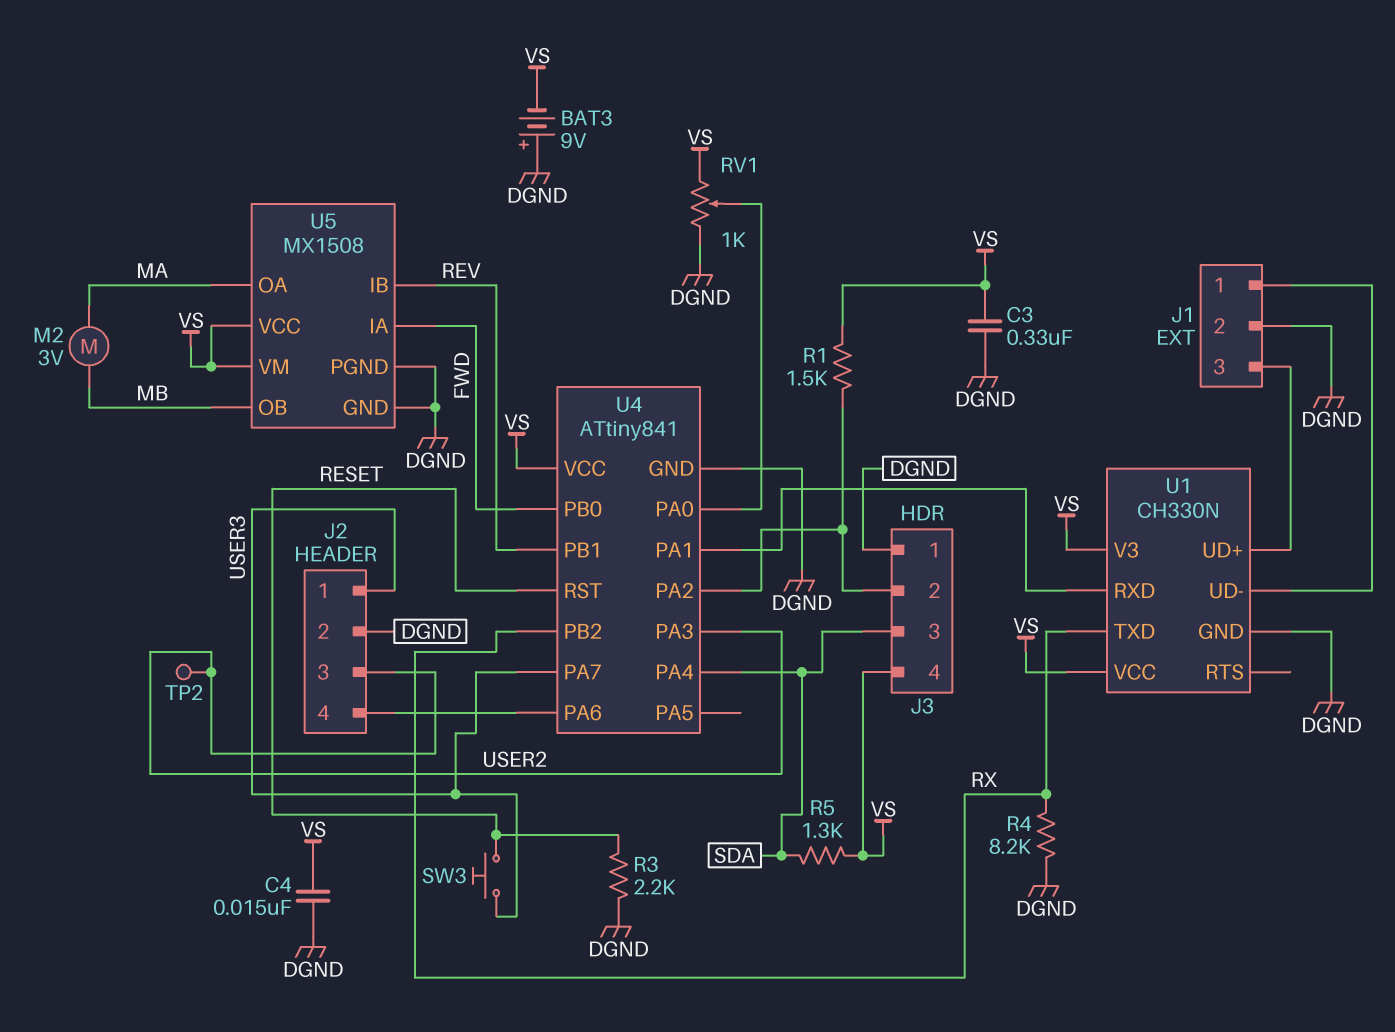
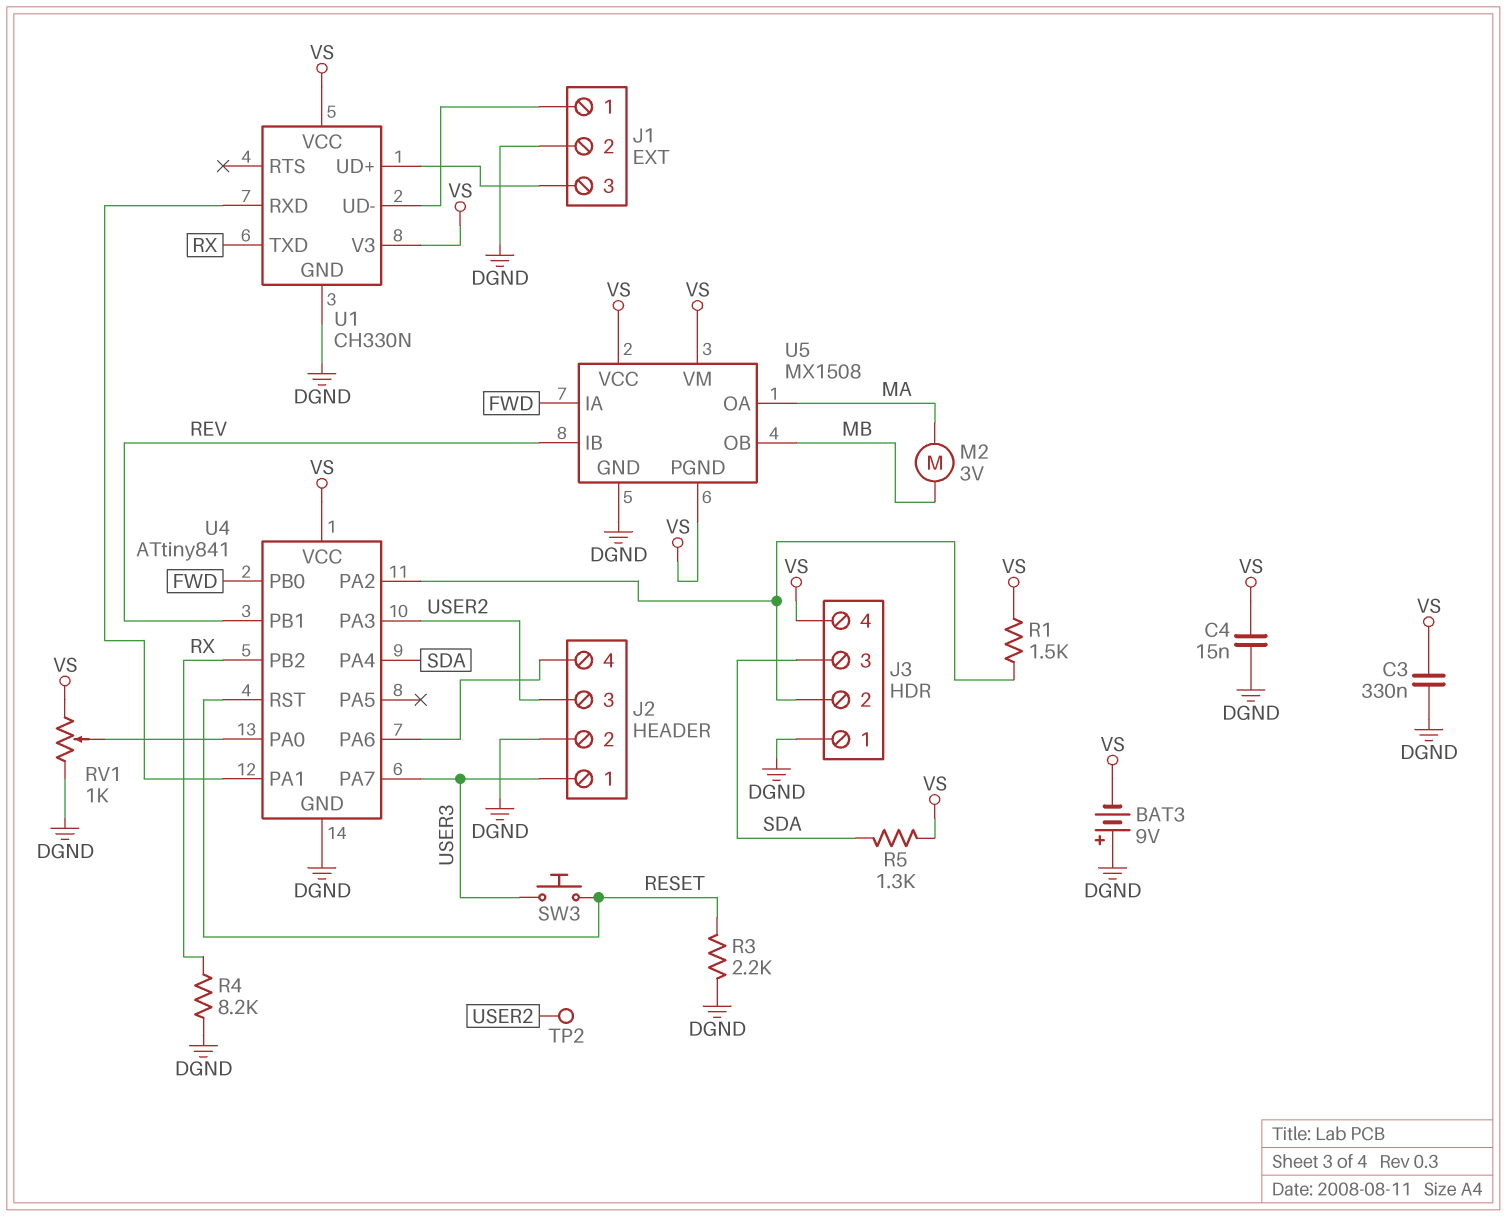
U5 pin PGND: DGND -> VS

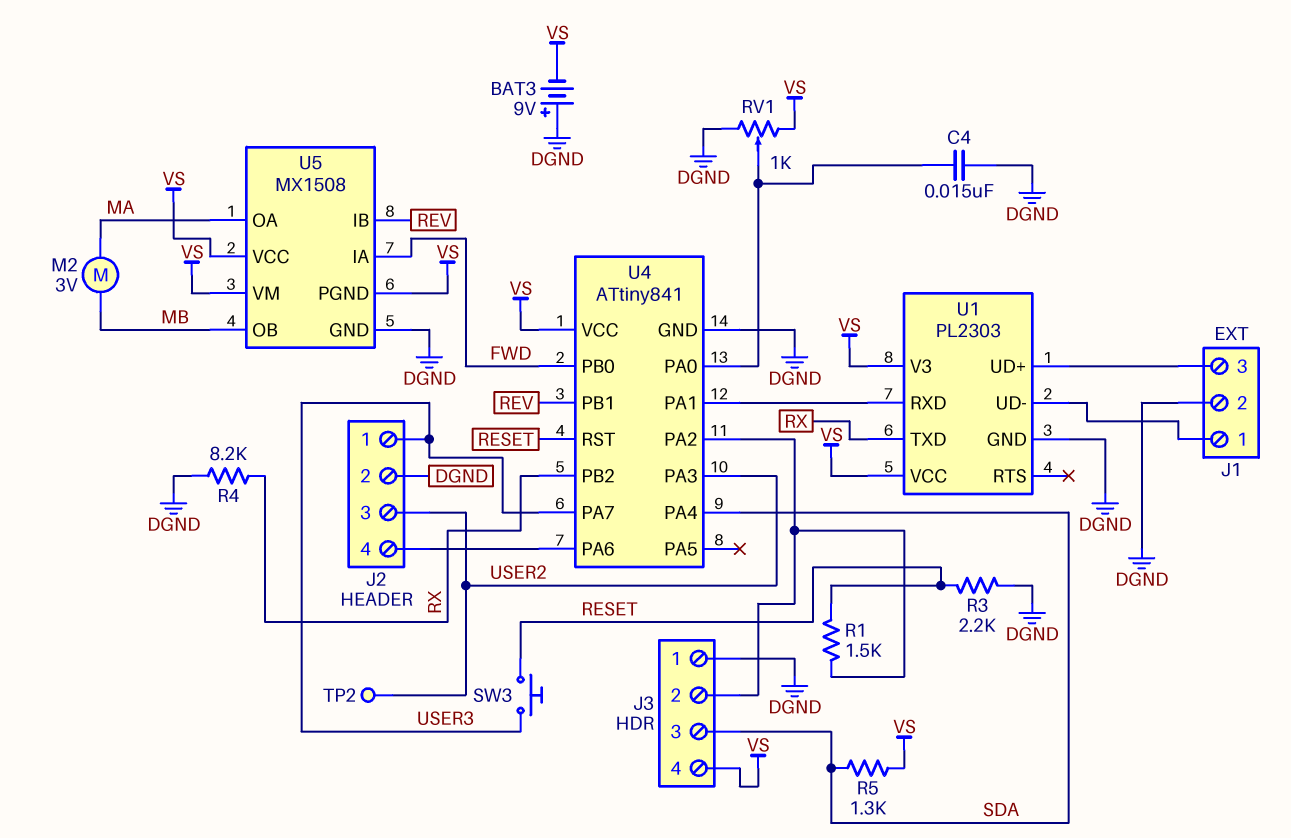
C3: 330nF (DGND, VS) -> none
C4: 15nF (DGND, VS) -> 15nF (DGND, U4/PA0)
R1: 1.5k (J3/2, VS) -> 1.5k (J3/2, RESET)
U1: CH330N -> PL2303

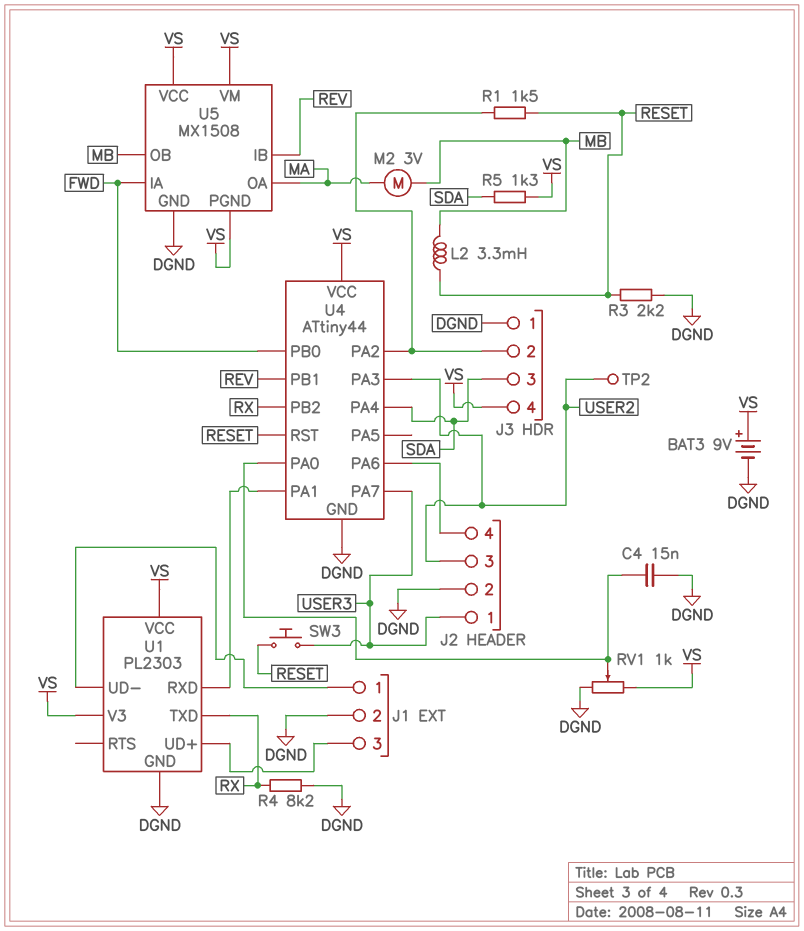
BAT3: 9V (plus DGND, minus VS) -> 9V (plus VS, minus DGND)
L2: none -> 3.3mH (MB, RESET)
U4: ATtiny841 -> ATtiny44

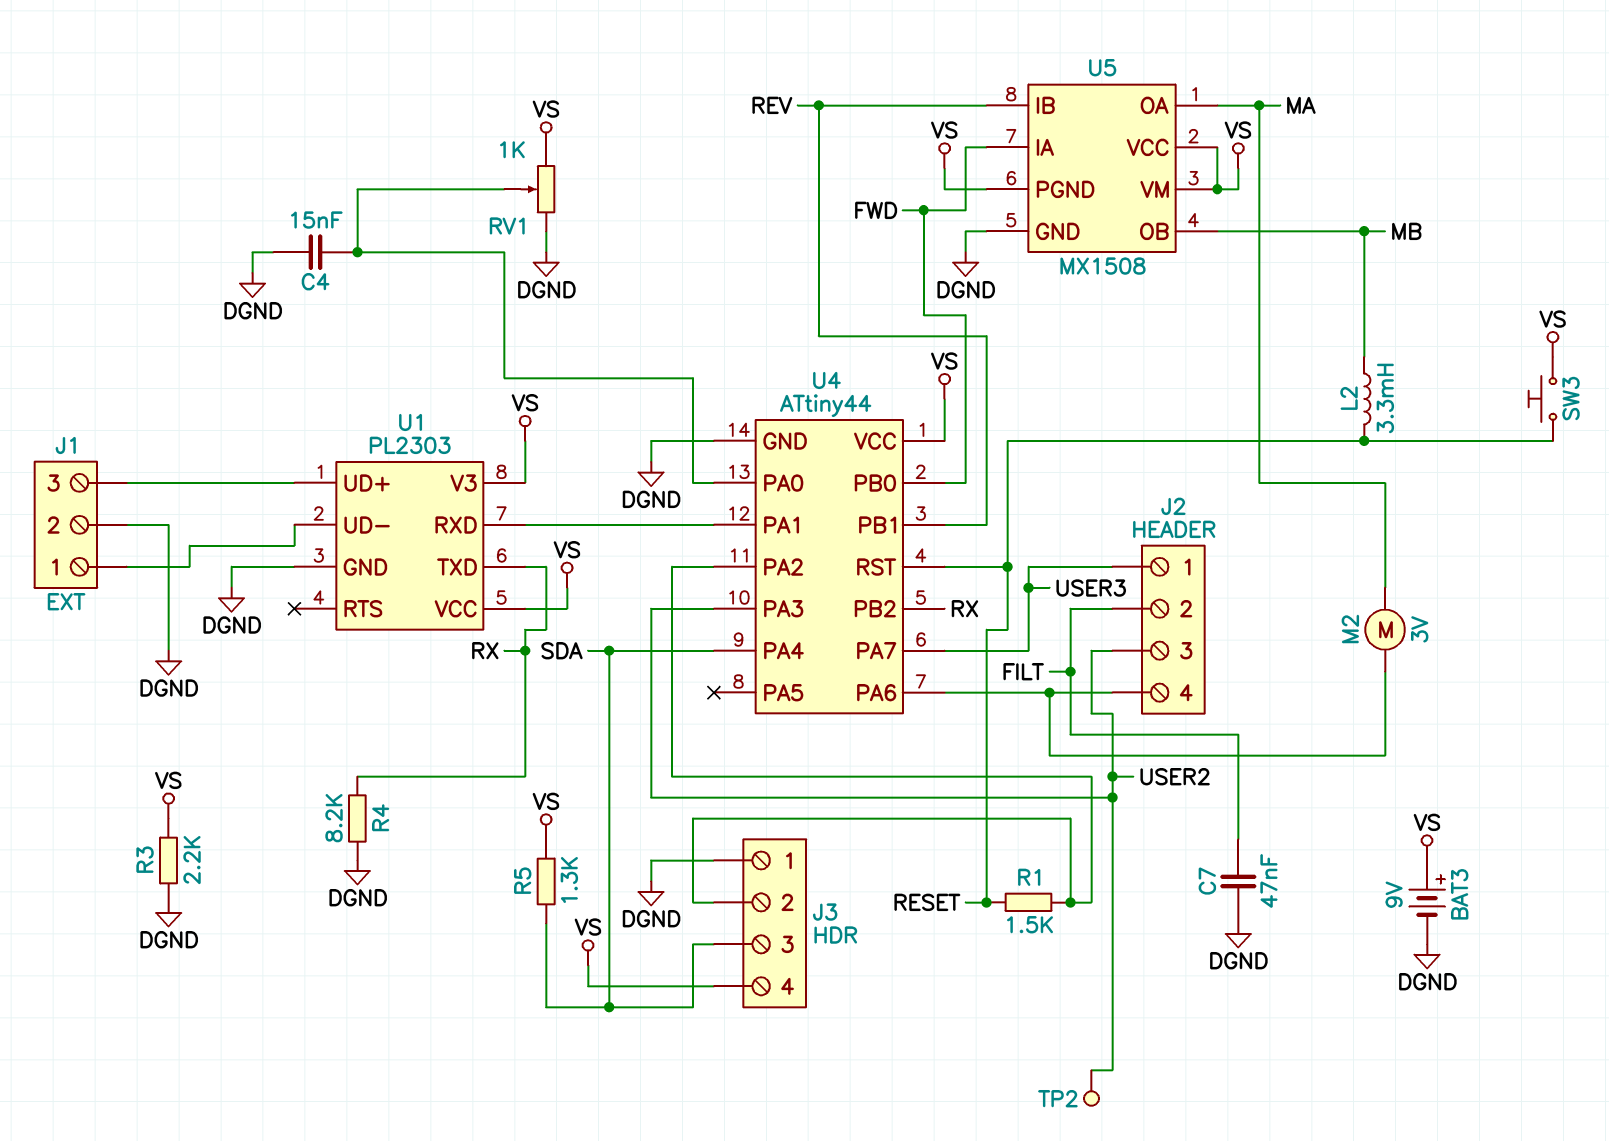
C7: none -> 47nF (DGND, FILT)
J2 pin 2: DGND -> FILT
M2: motor 3V (MA, MB) -> motor 3V (J2/4, MA)
R3: 2.2k (DGND, RESET) -> 2.2k (DGND, VS)
SW3: button (RESET, USER3) -> button (RESET, VS)

